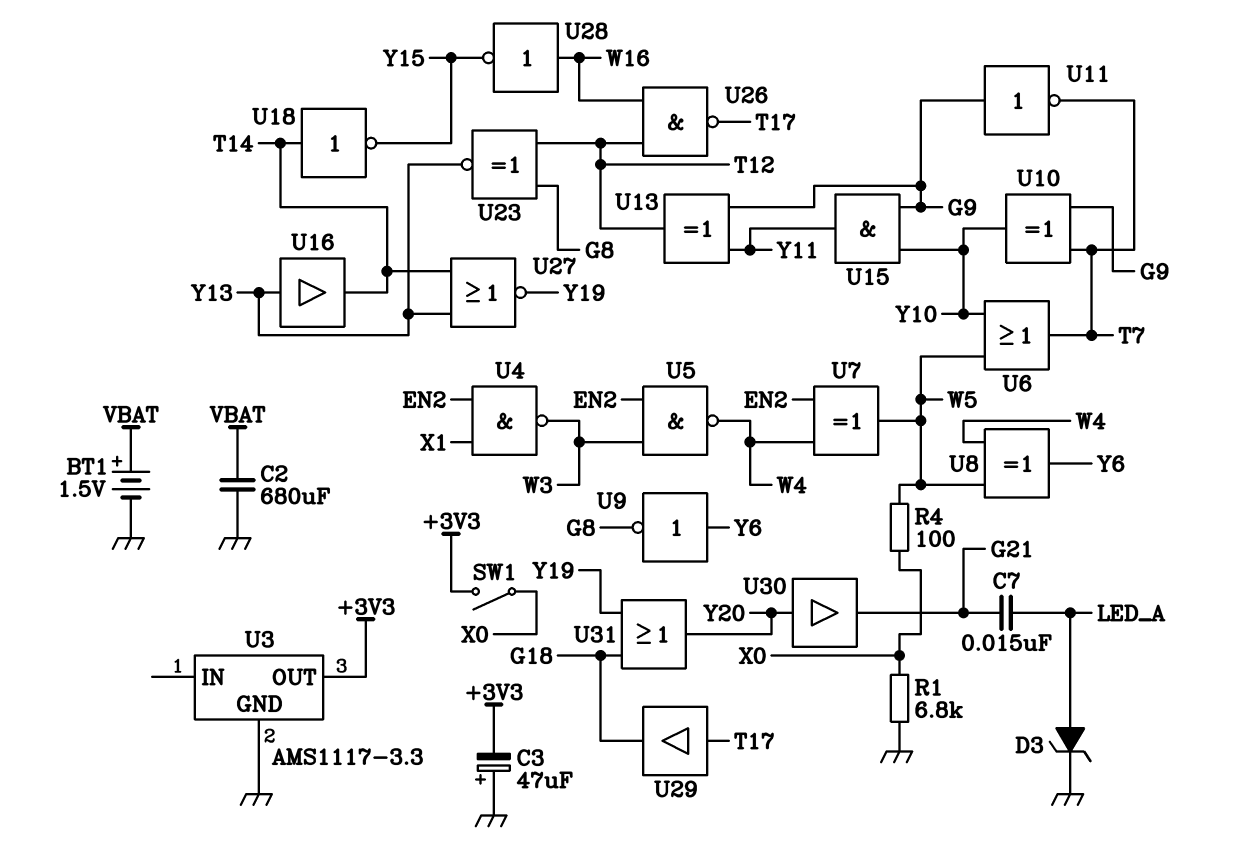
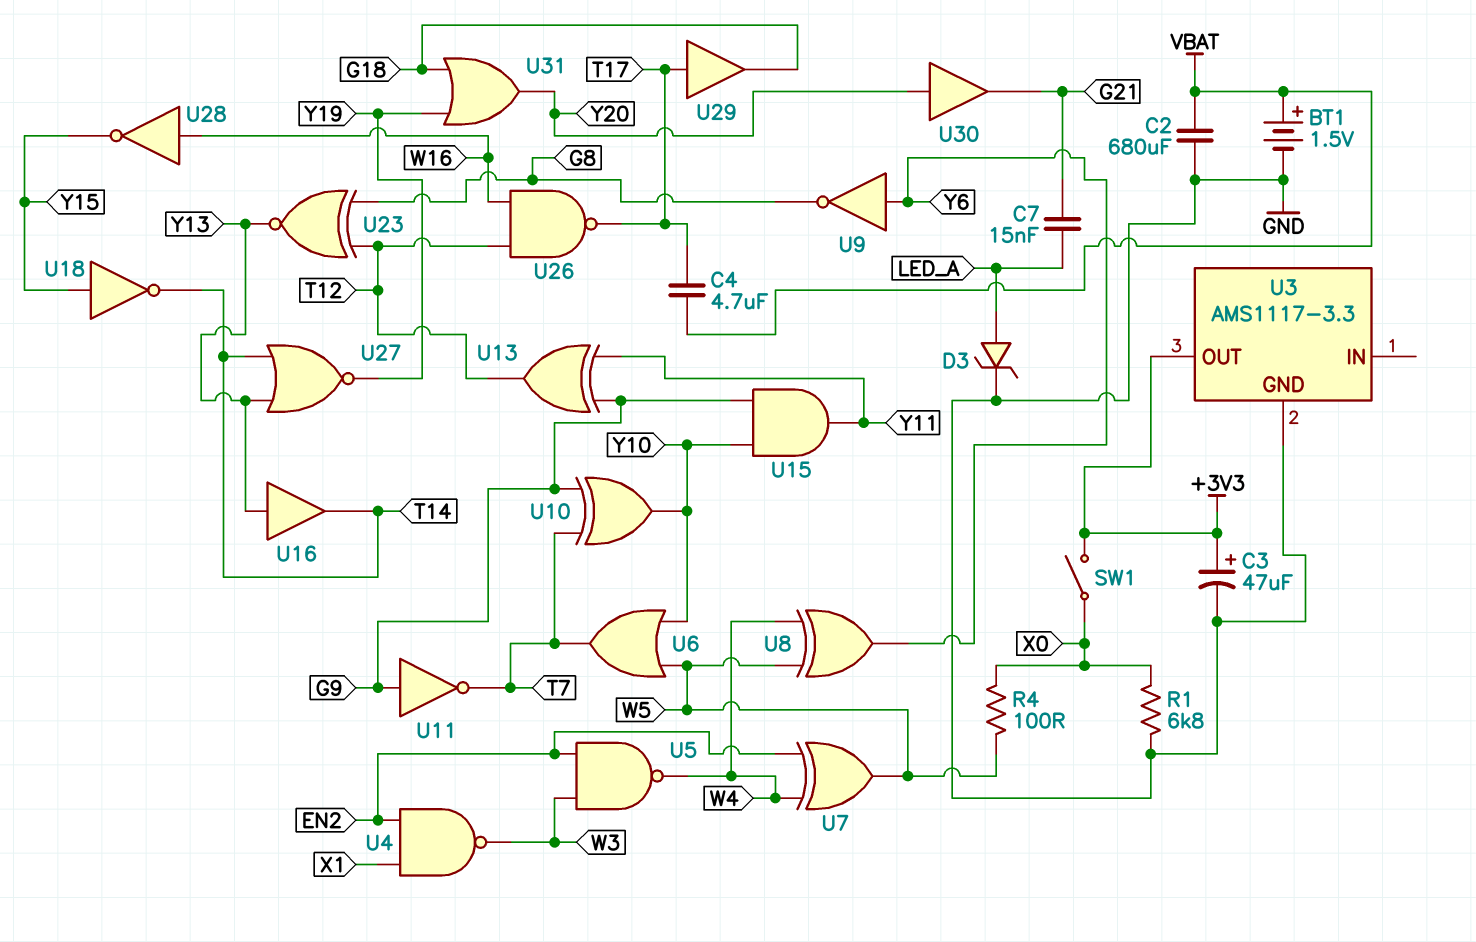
C3: 47uF (plus GND, minus +3V3) -> 47uF (plus +3V3, minus GND)
C4: none -> 4.7uF (T17, VBAT)
U18: NOT (in T14, out Y15) -> NOT (in Y15, out T14)

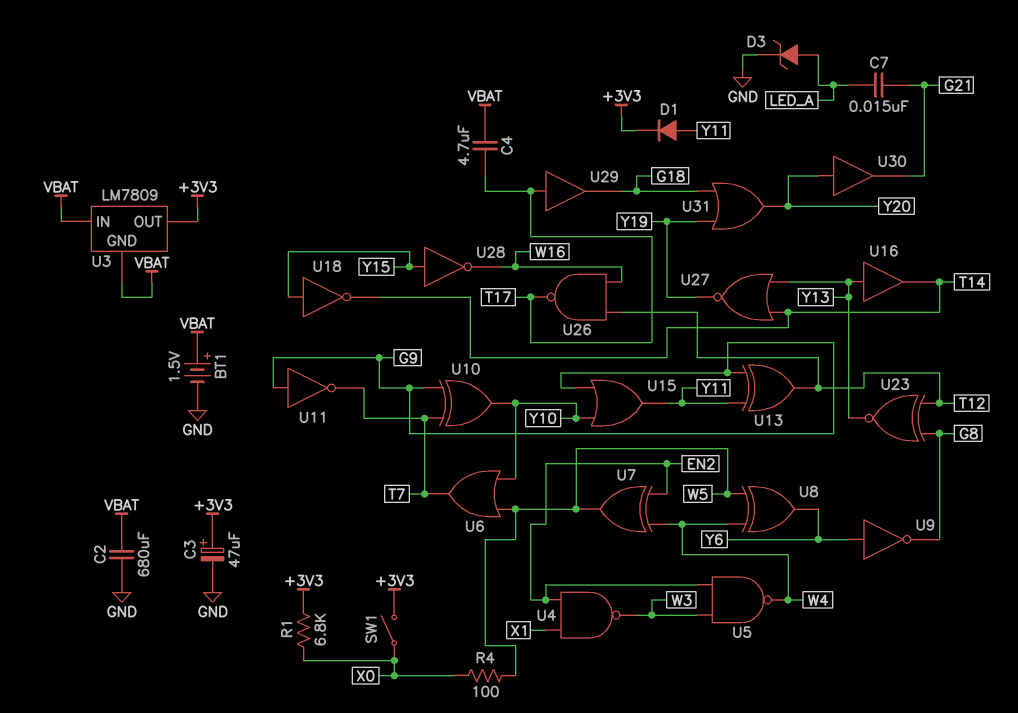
D1: none -> diode (A Y11, K +3V3)
R1: 6.8k (GND, X0) -> 6.8k (+3V3, X0)
U3: AMS1117-3.3 -> LM7809
U3 pin GND: GND -> VBAT
U3 pin IN: none -> VBAT
U15: AND (in G9, in Y10, out Y11) -> OR (in G9, in Y10, out Y11)
U28: NOT (in W16, out Y15) -> NOT (in Y15, out W16)

